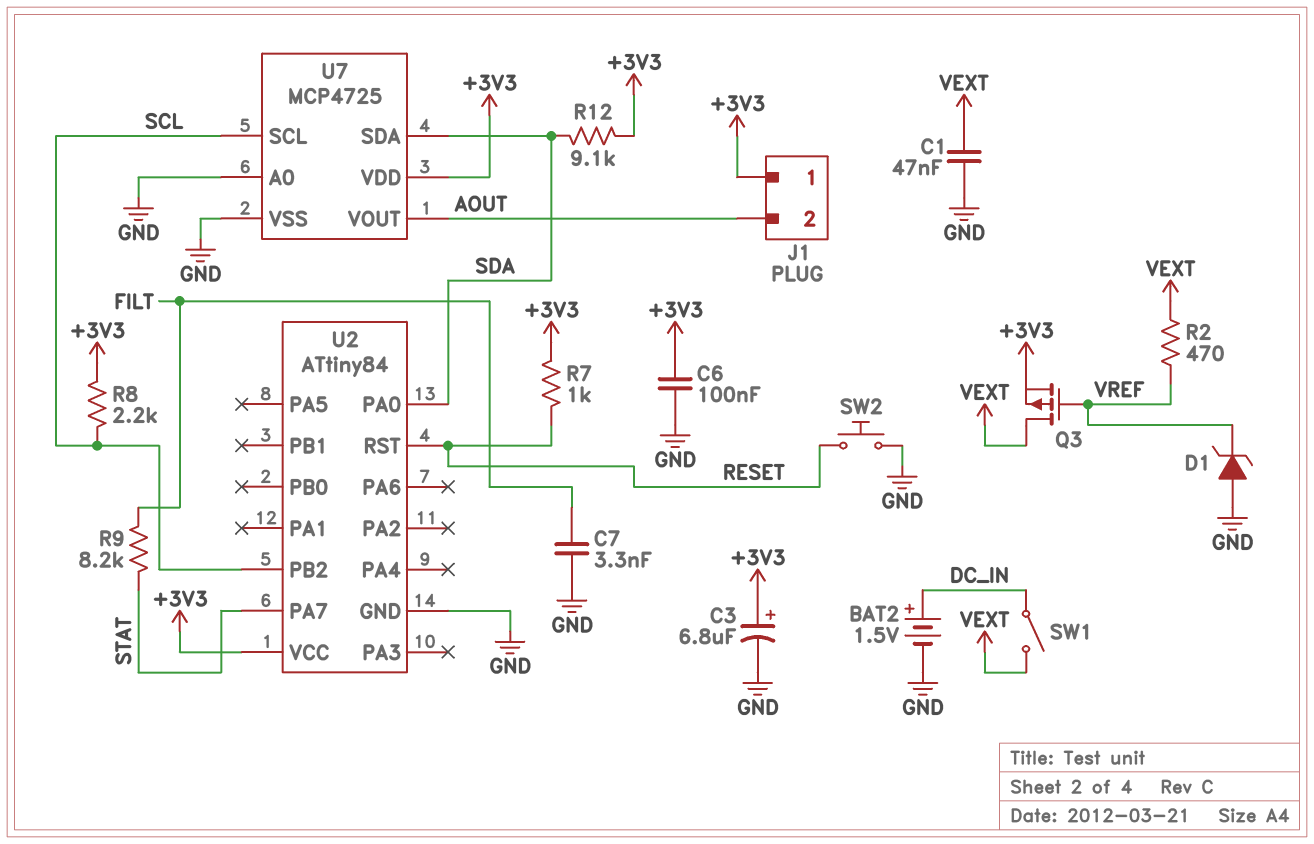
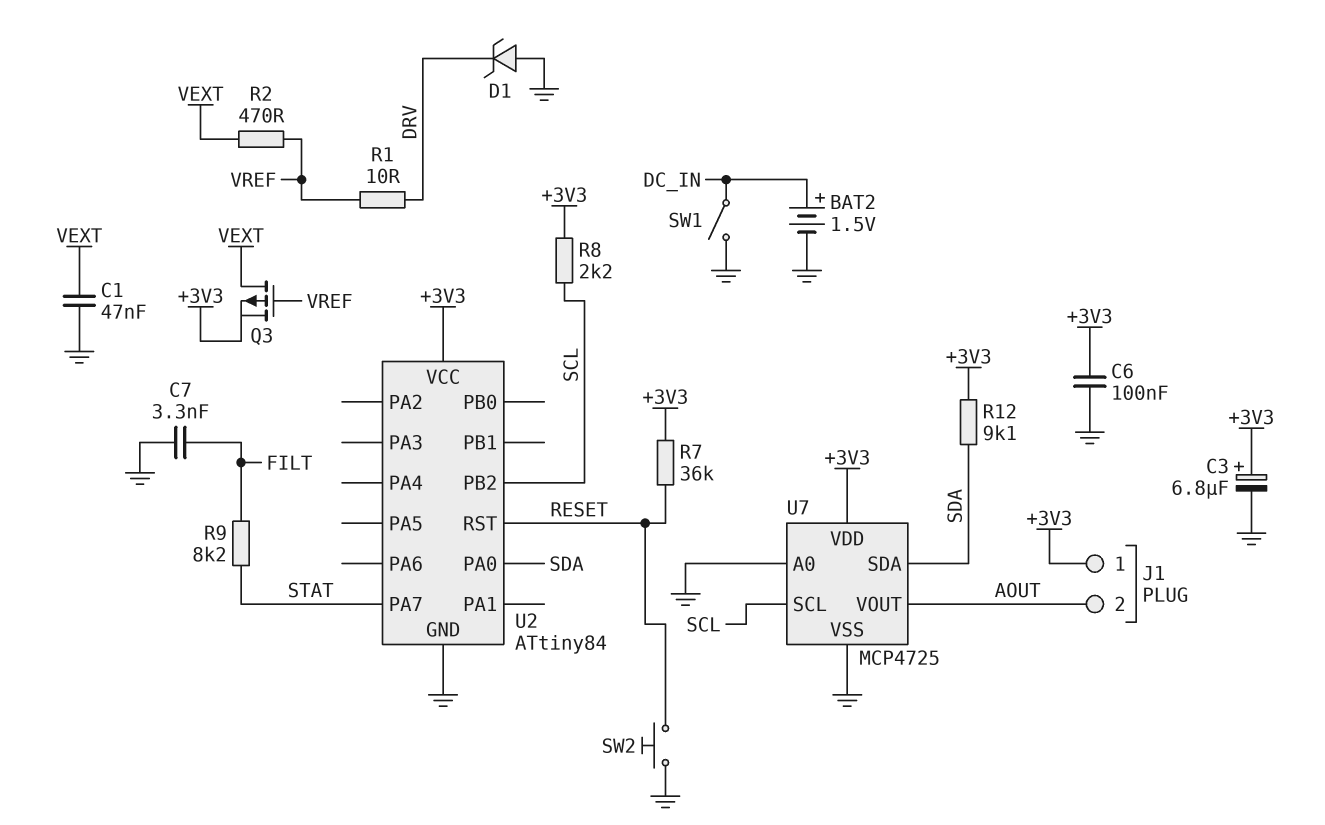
D1: zener (A GND, K VREF) -> zener (A GND, K DRV)
R1: none -> 10 (DRV, VREF)
R7: 1k (+3V3, RESET) -> 36k (+3V3, RESET)
SW1: switch (DC_IN, VEXT) -> switch (DC_IN, GND)

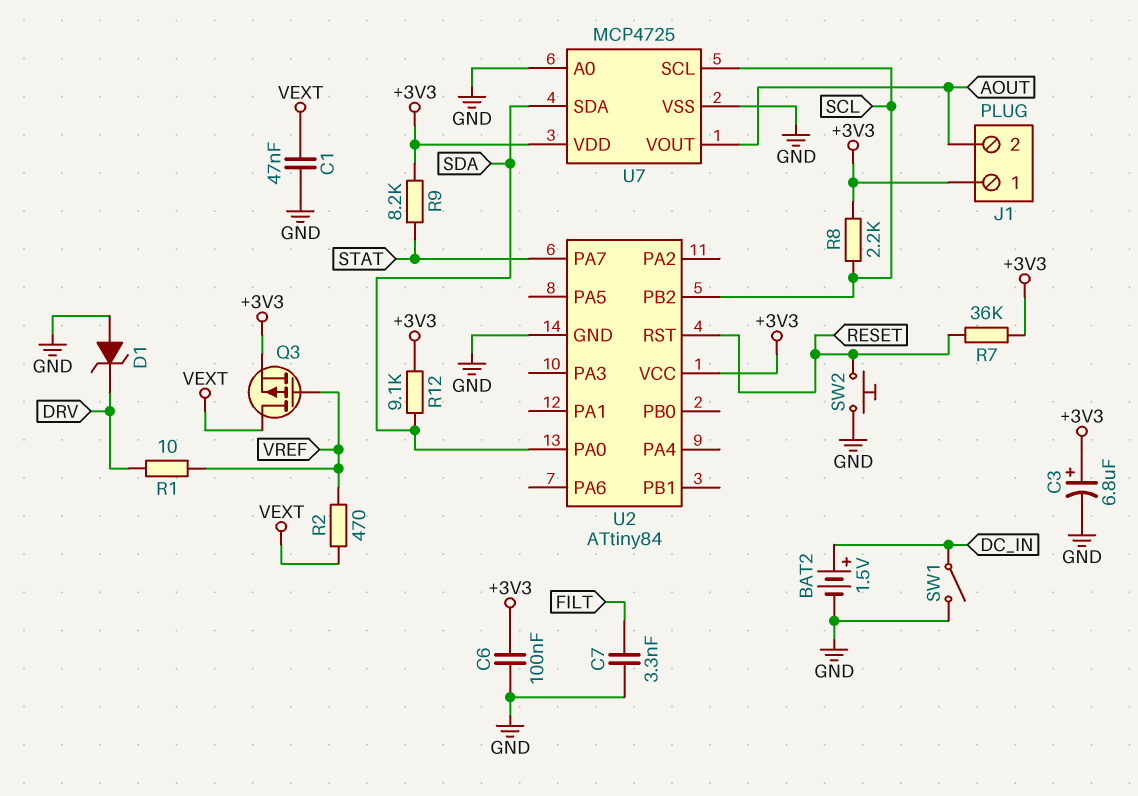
R9: 8.2k (FILT, STAT) -> 8.2k (+3V3, STAT)

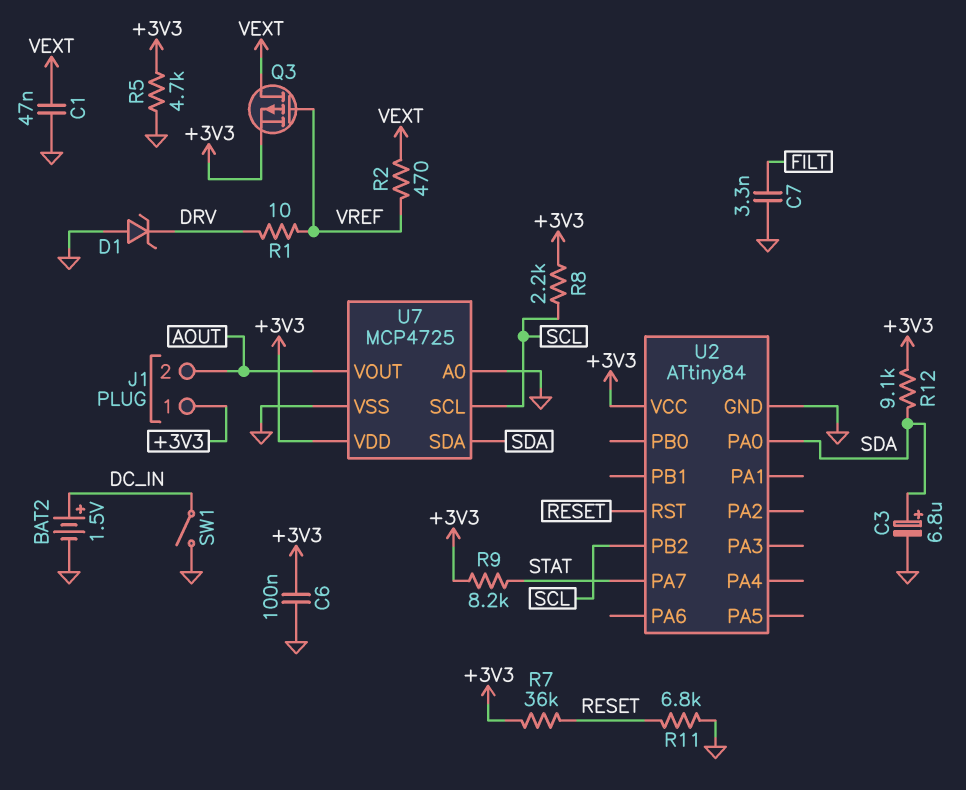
C3: 6.8uF (plus +3V3, minus GND) -> 6.8uF (plus SDA, minus GND)
R5: none -> 4.7k (+3V3, GND)
R11: none -> 6.8k (GND, RESET)
SW2: button (GND, RESET) -> none

